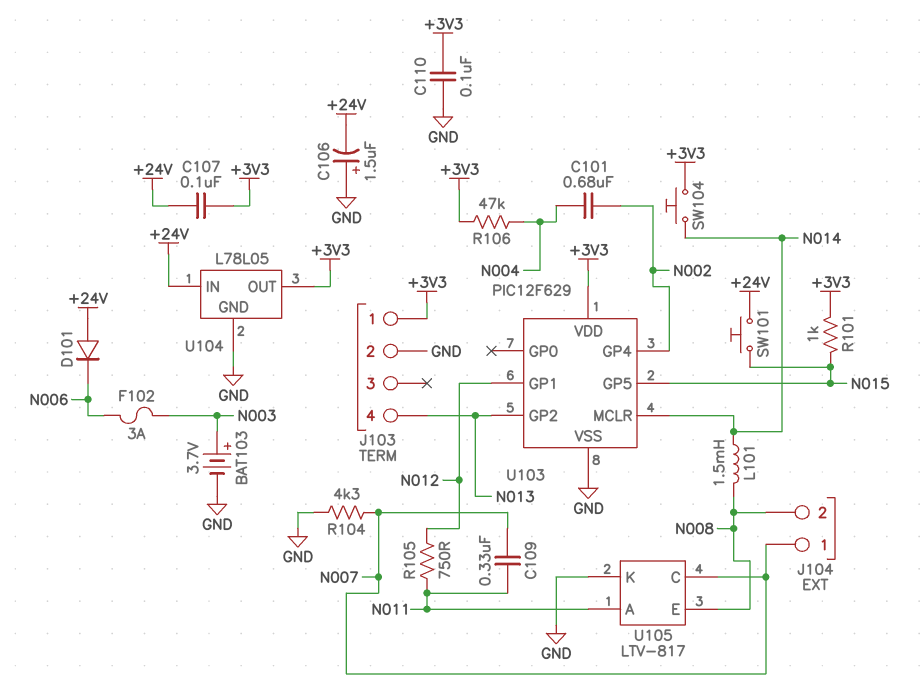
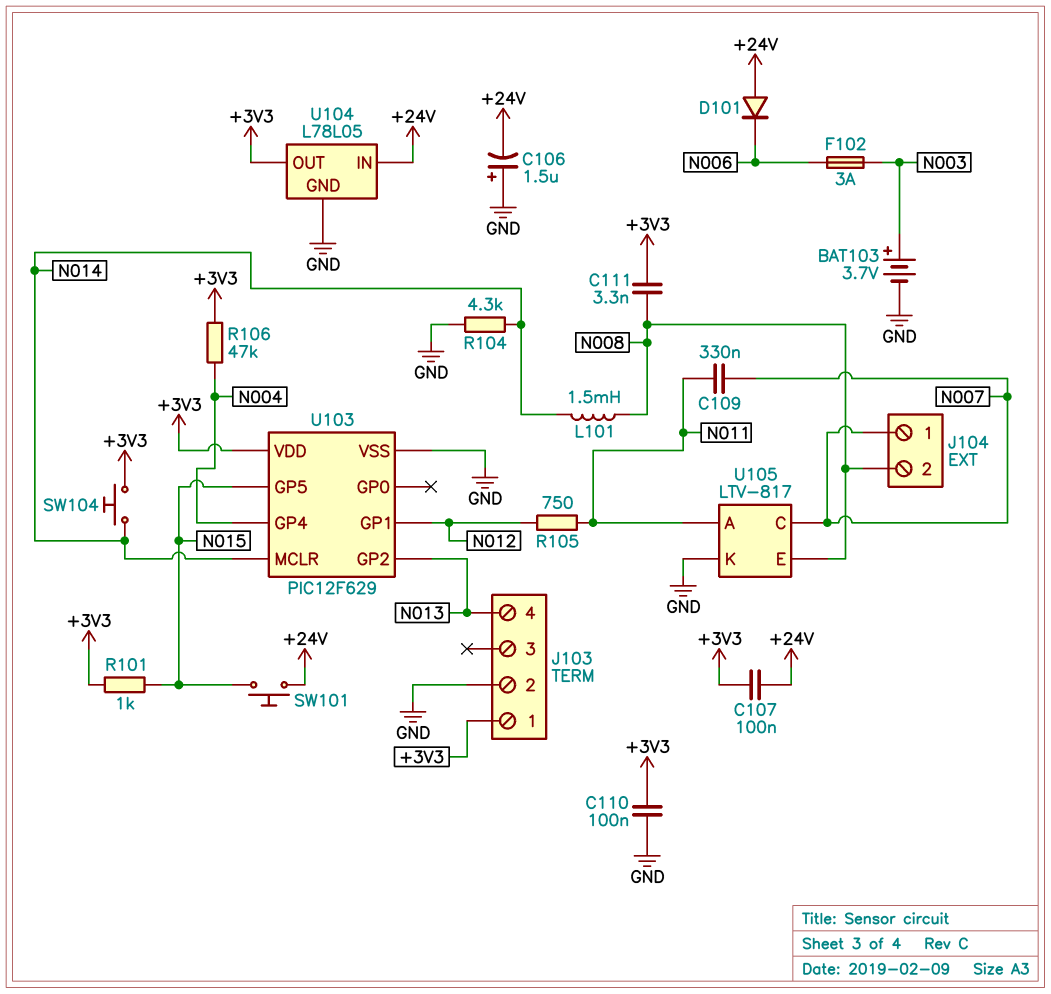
C101: 680nF (N002, N004) -> none
C111: none -> 3.3nF (+3V3, N008)
R104: 4.3k (GND, N007) -> 4.3k (GND, N014)
U103 pin GP4: N002 -> N004

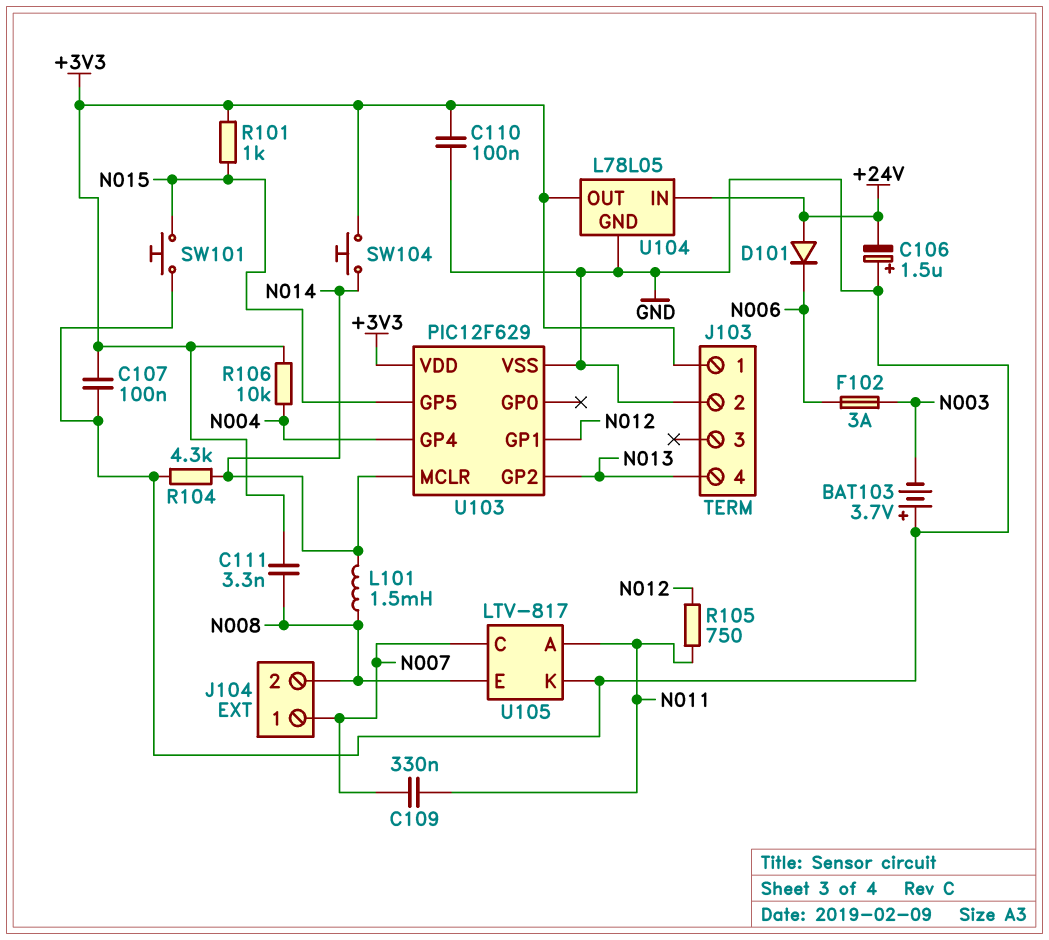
BAT103: 3.7V (plus N003, minus GND) -> 3.7V (plus GND, minus N003)
C107: 100nF (+3V3, +24V) -> 100nF (+3V3, GND)
R106: 47k (+3V3, N004) -> 10k (+3V3, N004)
SW101: button (+24V, N015) -> button (GND, N015)

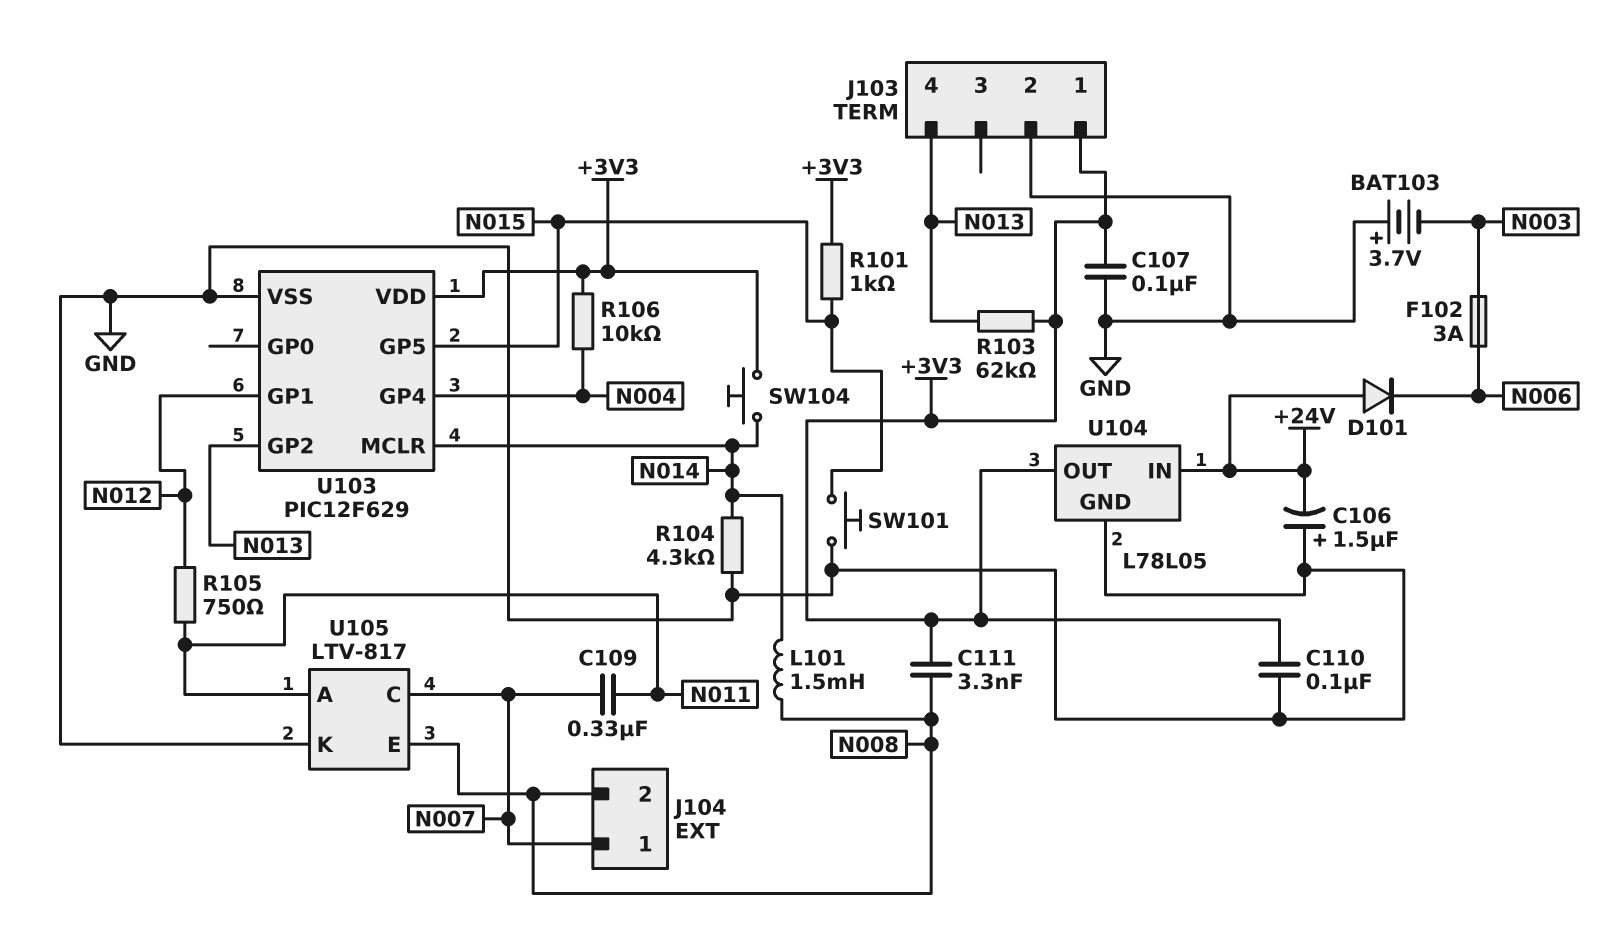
R103: none -> 62k (+3V3, N013)

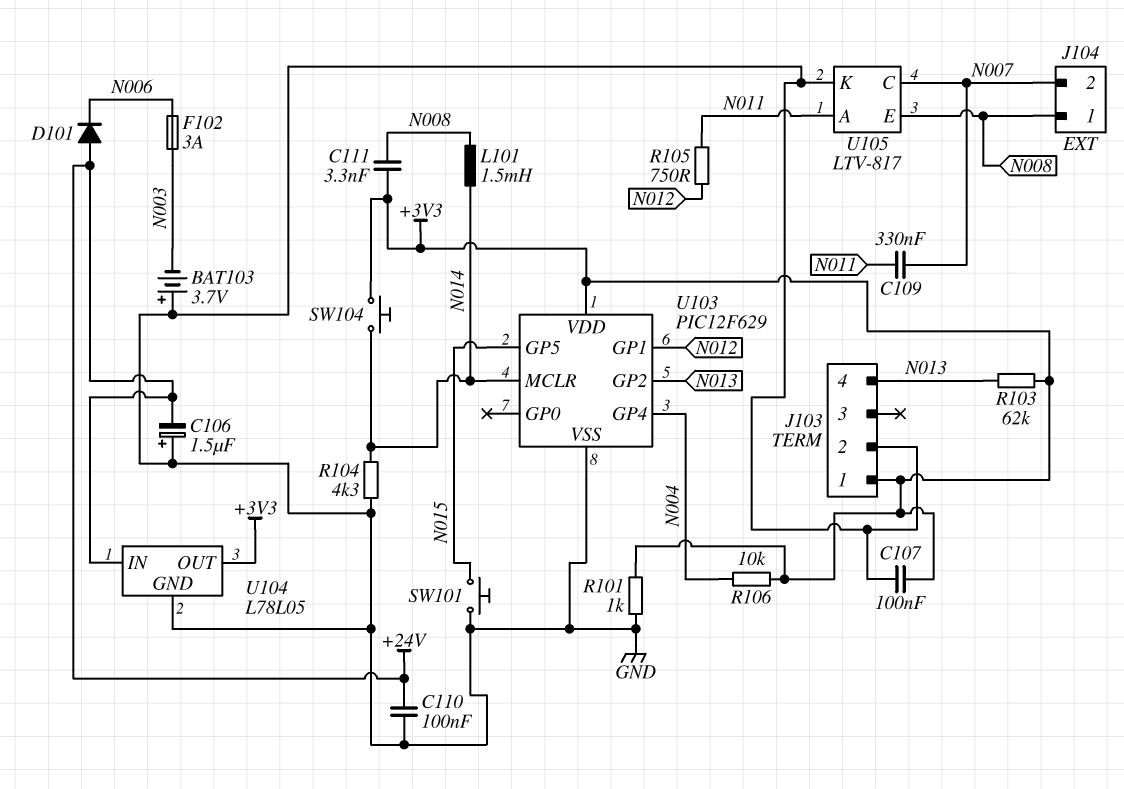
C110: 100nF (+3V3, GND) -> 100nF (+24V, GND)
J104 pin 1: N007 -> N008
J104 pin 2: N008 -> N007
R101: 1k (+3V3, N015) -> 1k (+3V3, GND)

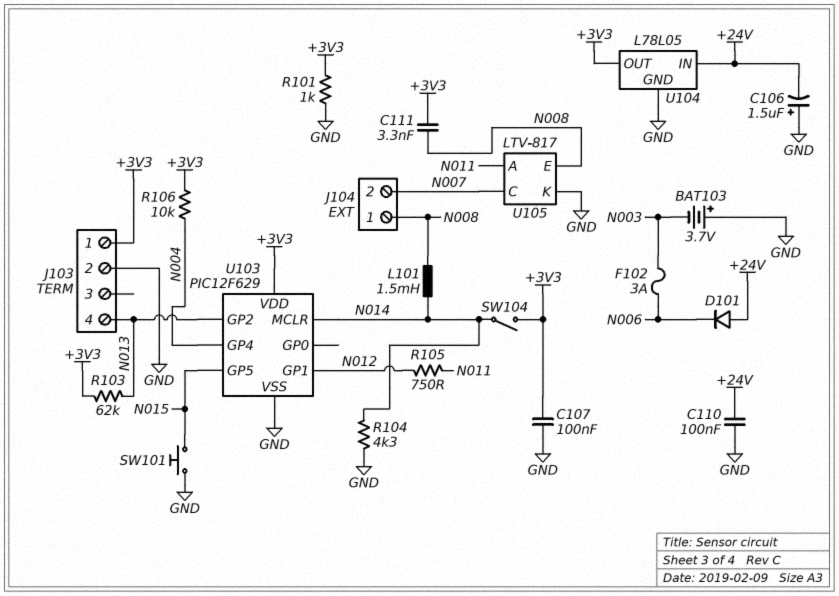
C109: 330nF (N007, N011) -> none
SW104: button (+3V3, N014) -> switch (+3V3, N014)

